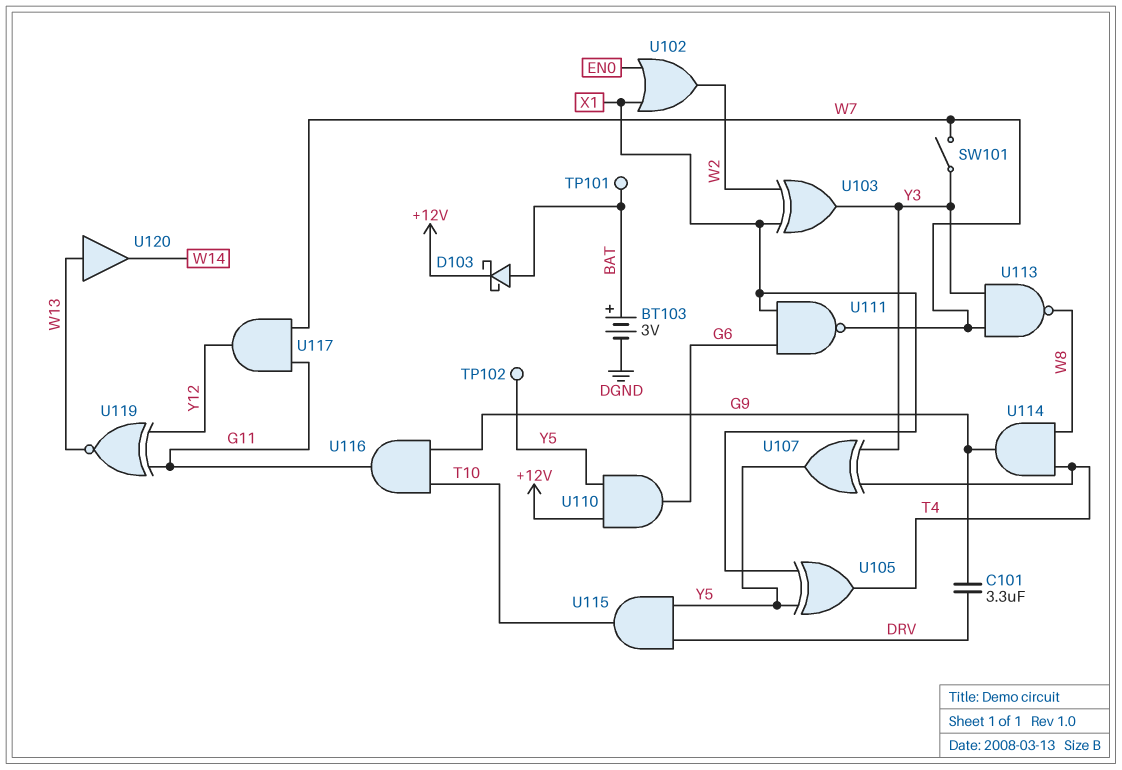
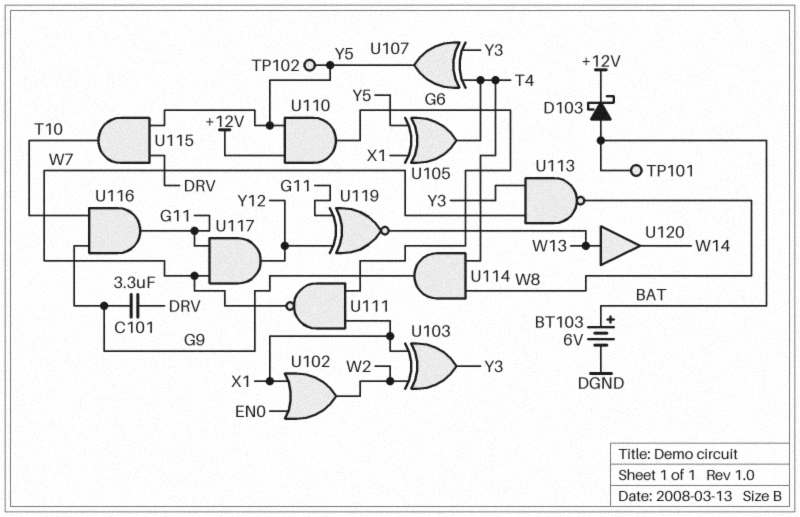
BT103: 3V (plus BAT, minus DGND) -> 6V (plus BAT, minus DGND)
SW101: switch (W7, Y3) -> none

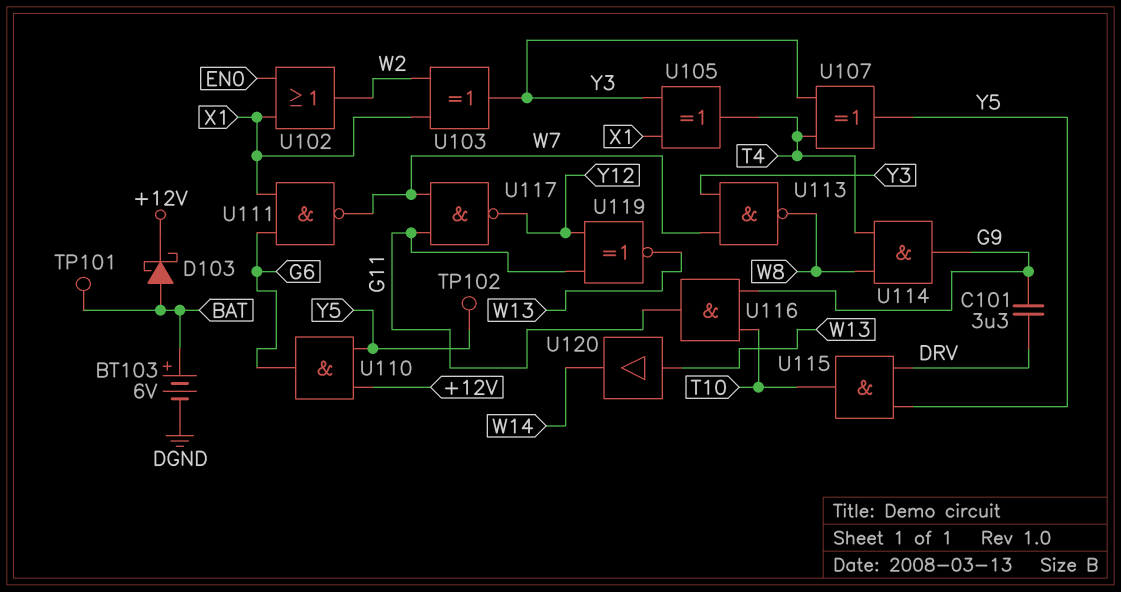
U105: XOR (in X1, in Y5, out T4) -> XOR (in X1, in Y3, out T4)
U117: AND (in G11, in W7, out Y12) -> NAND (in G11, in W7, out Y12)

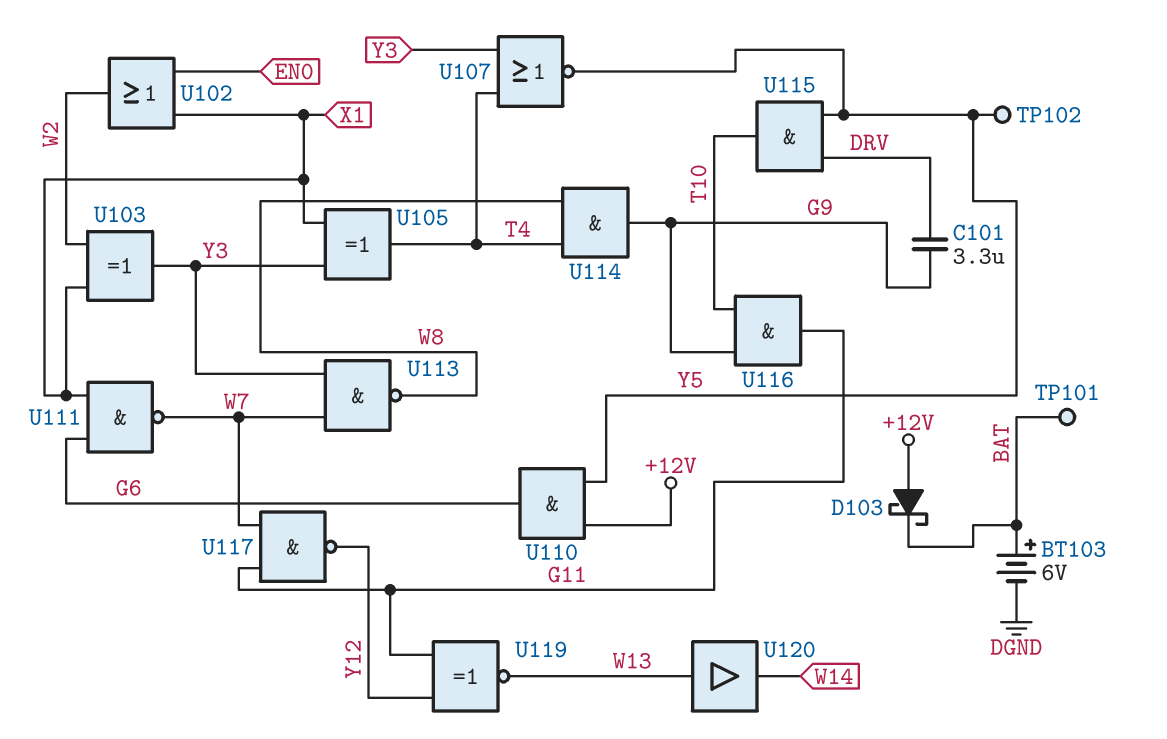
D103: schottky (A BAT, K +12V) -> schottky (A +12V, K BAT)
U107: XOR (in T4, in Y3, out Y5) -> NOR (in T4, in Y3, out Y5)

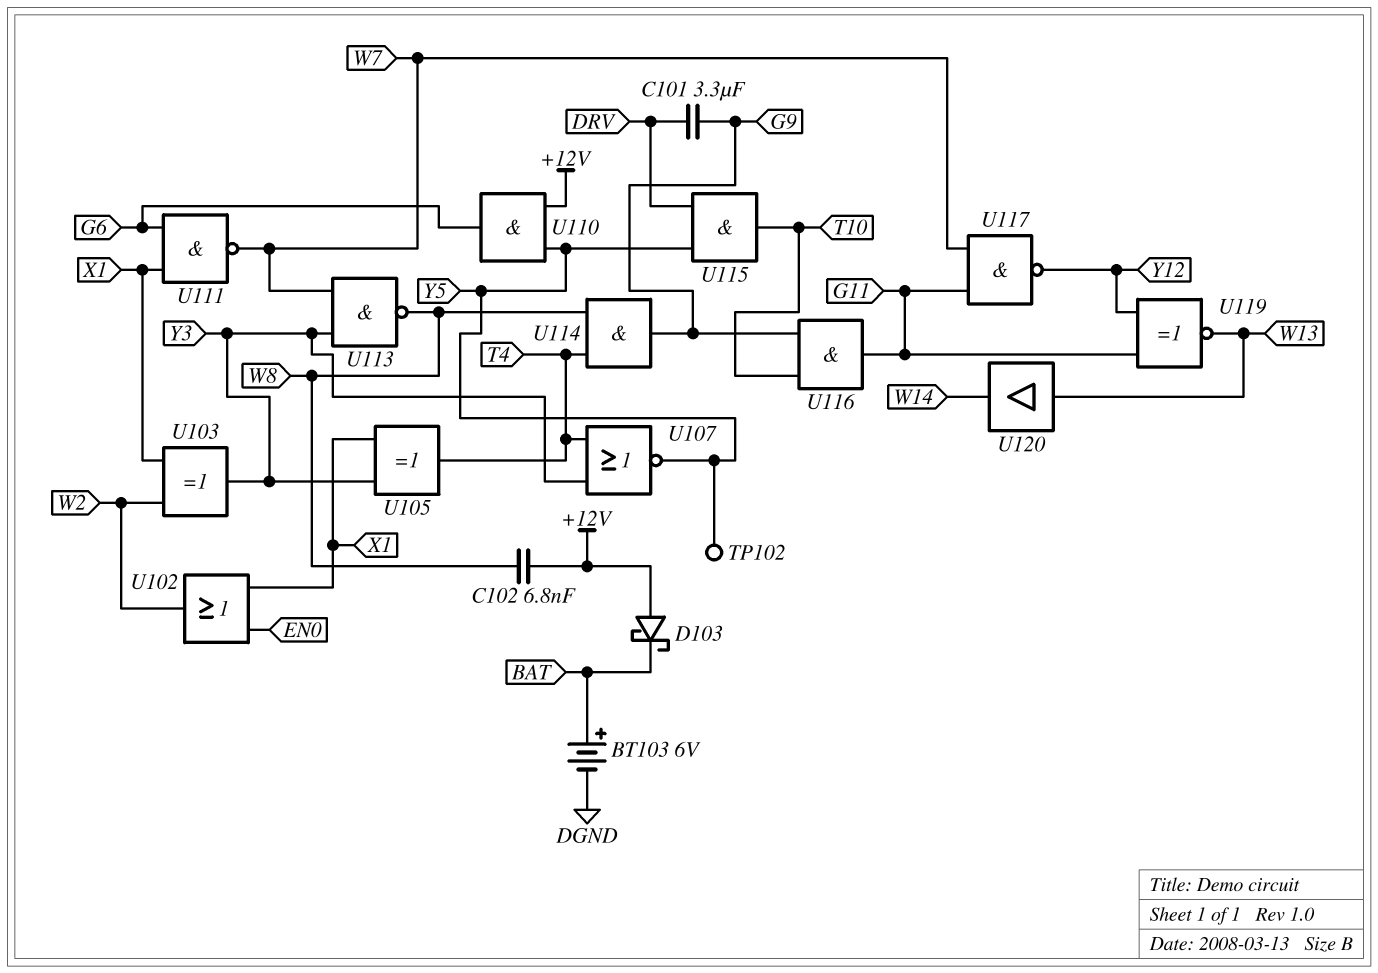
C102: none -> 6.8nF (+12V, W8)
TP101: test point (BAT) -> none

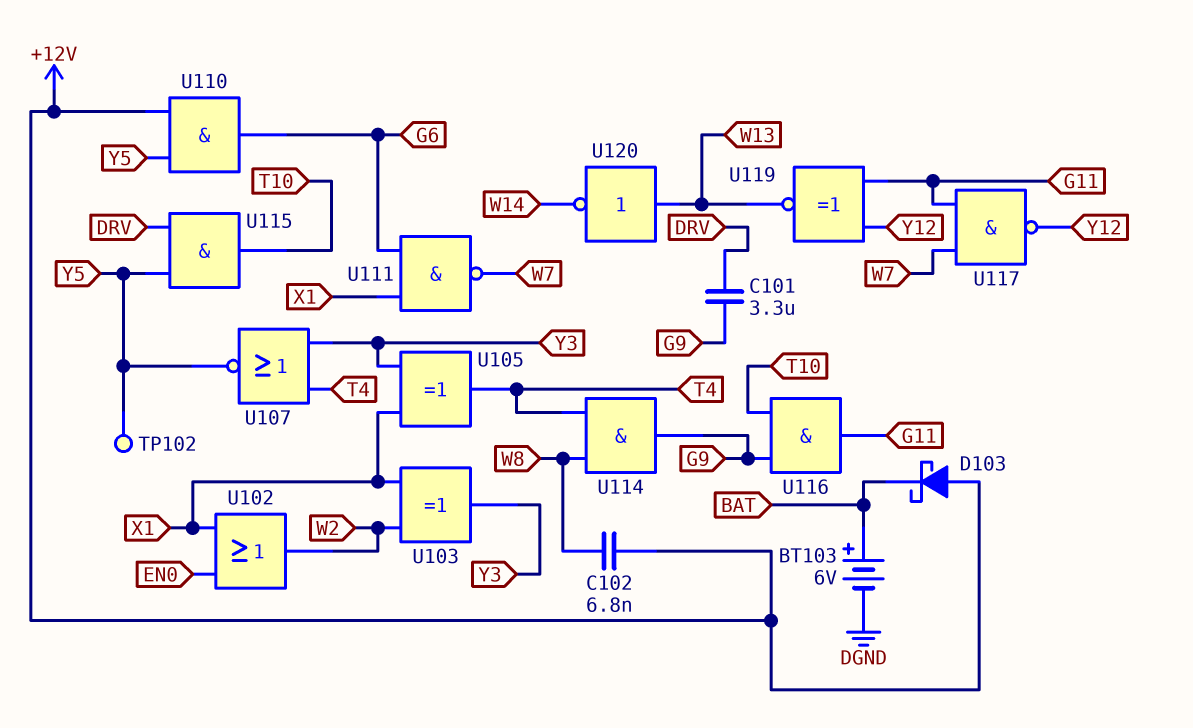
U113: NAND (in W7, in Y3, out W8) -> none
U120: buffer (in W13, out W14) -> NOT (in W13, out W14)

